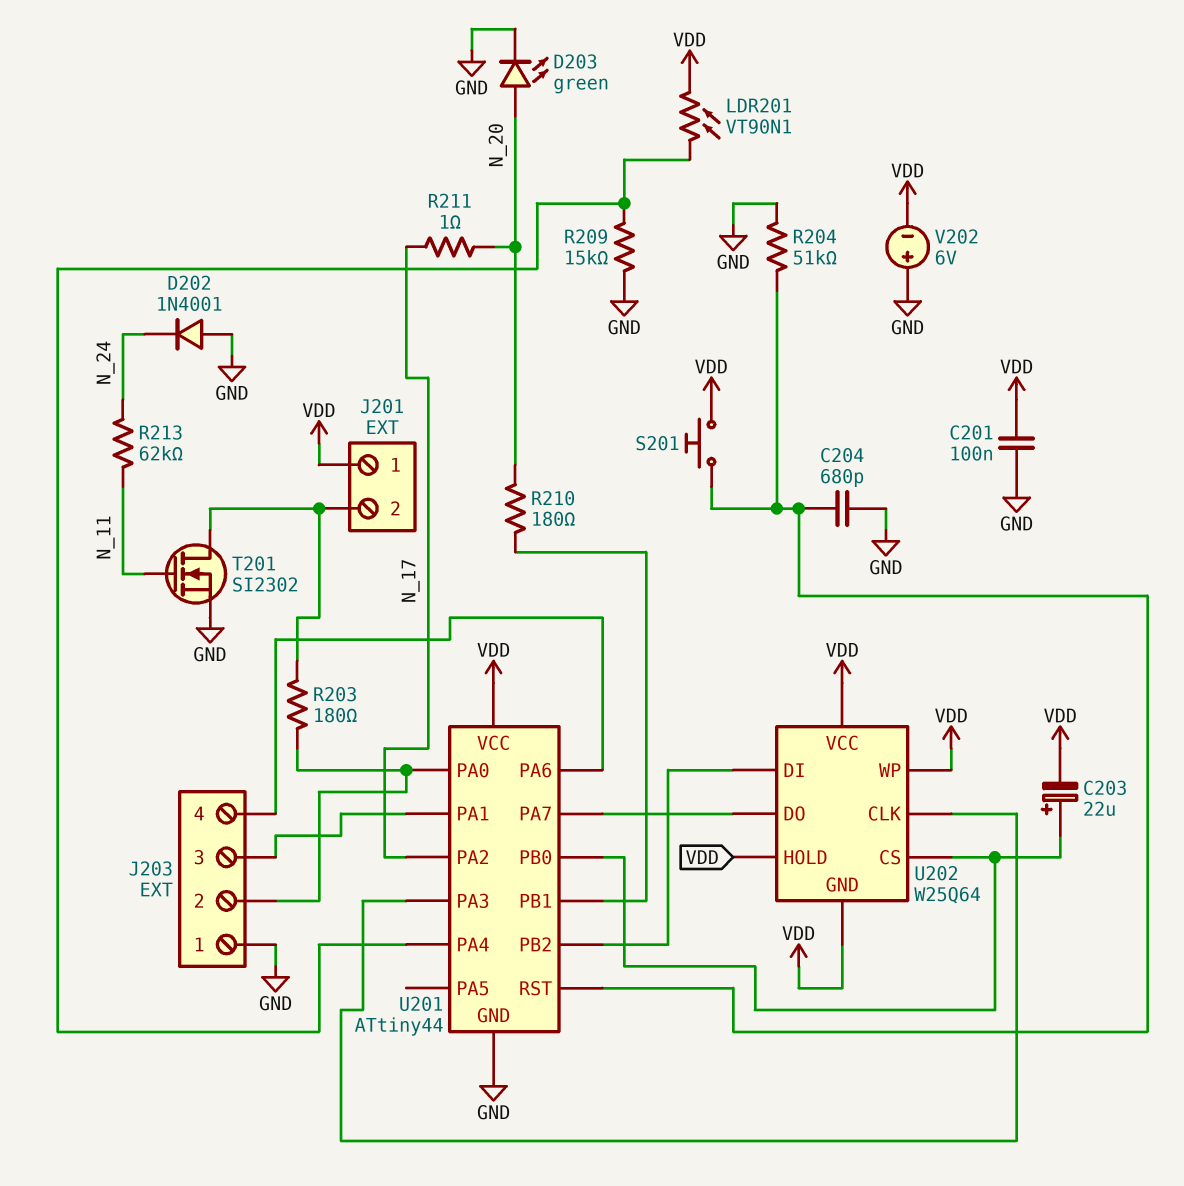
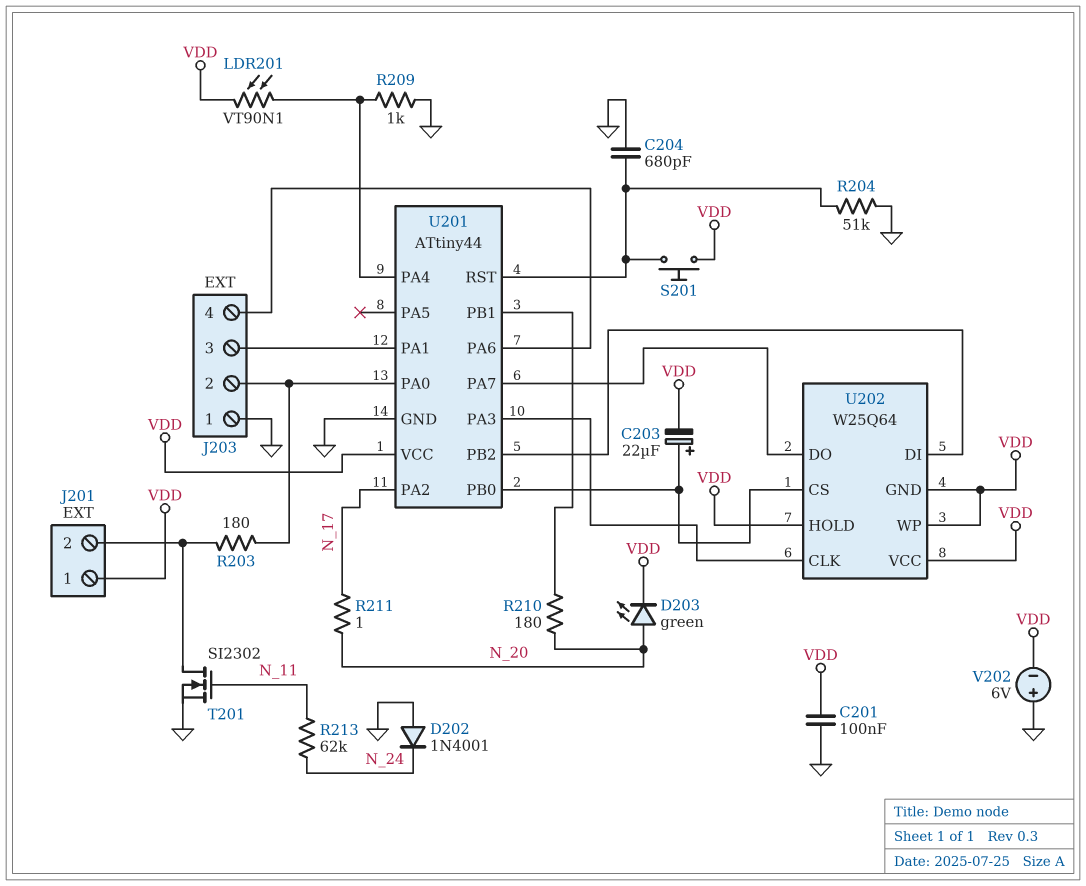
D203: LED green (A N_20, K GND) -> LED green (A N_20, K VDD)
R209: 15k (GND, U201/PA4) -> 1k (GND, U201/PA4)

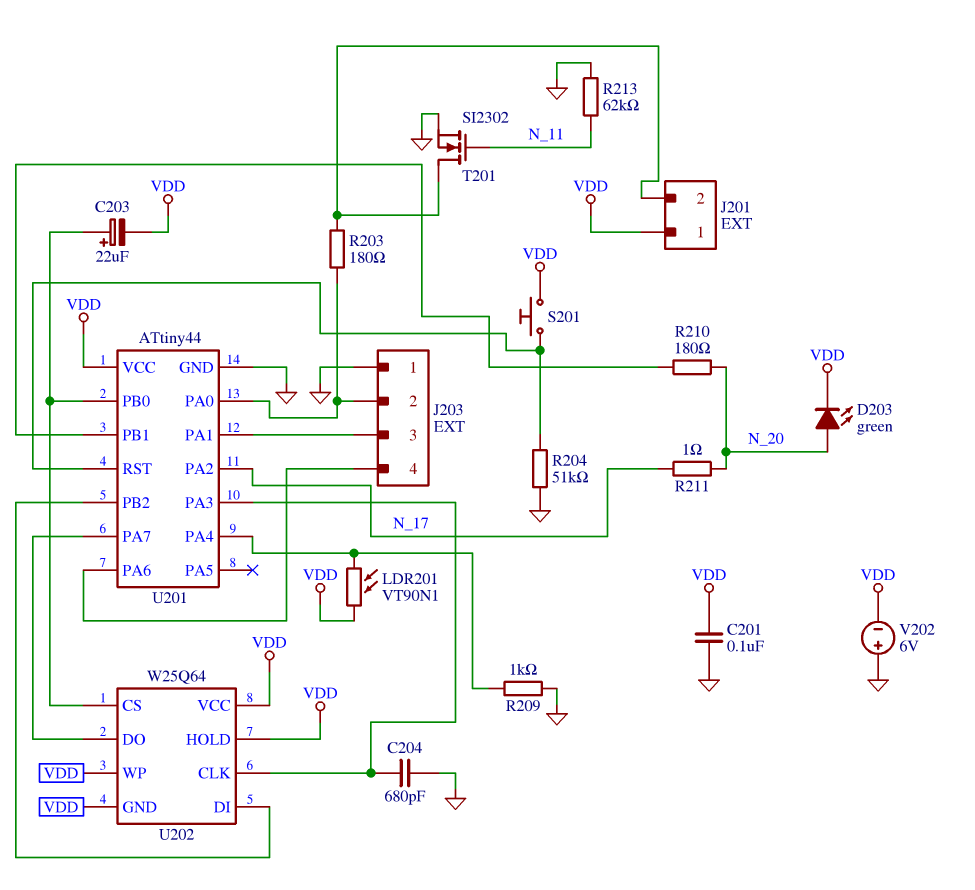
C204: 680pF (GND, U201/RST) -> 680pF (GND, U201/PA3)
D202: diode 1N4001 (A GND, K N_24) -> none
R213: 62k (N_11, N_24) -> 62k (GND, N_11)

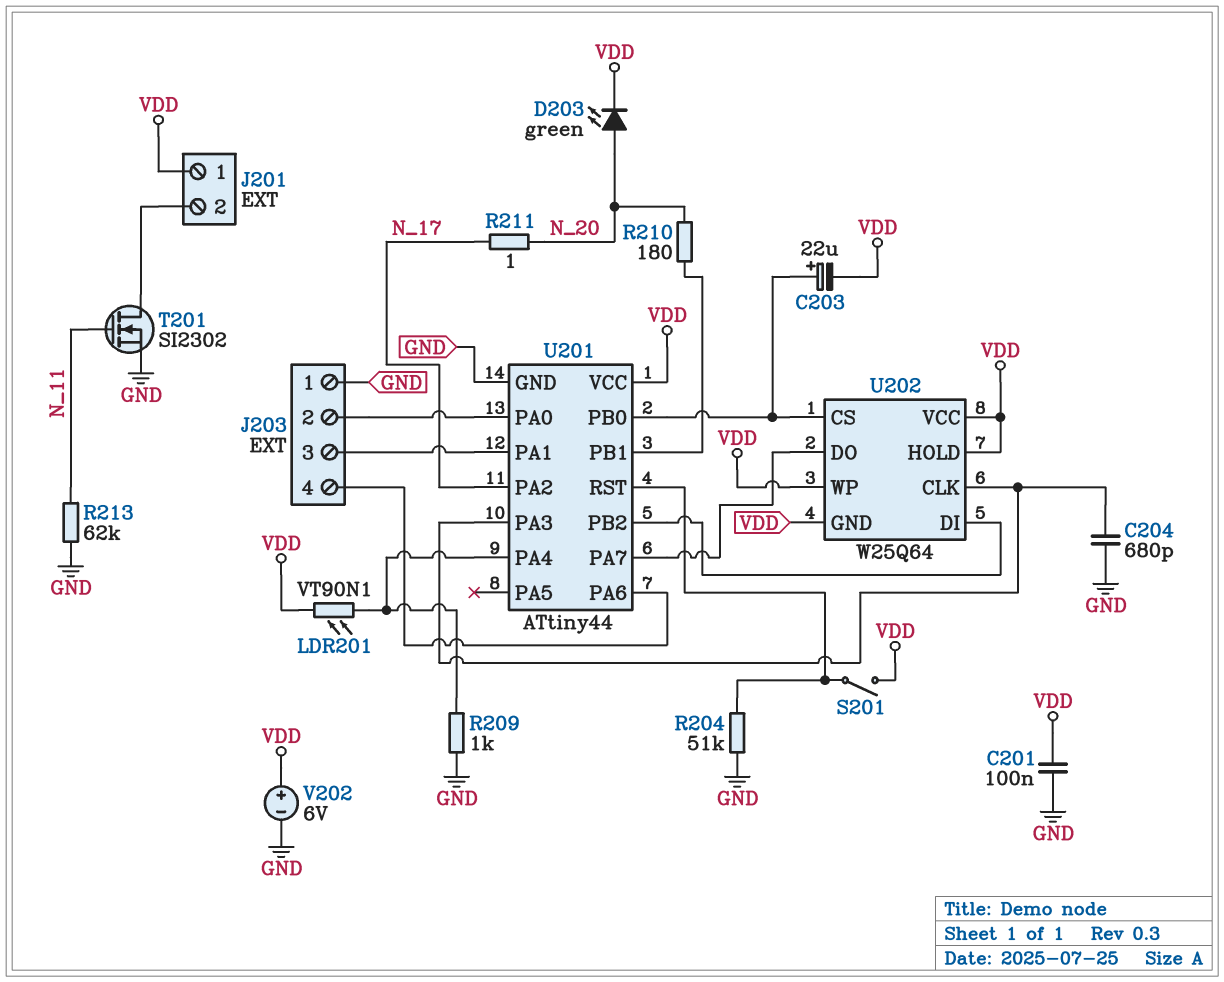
R203: 180 (J201/2, J203/2) -> none
S201: button (U201/RST, VDD) -> switch (U201/RST, VDD)
V202: 6V (plus GND, minus VDD) -> 6V (plus VDD, minus GND)

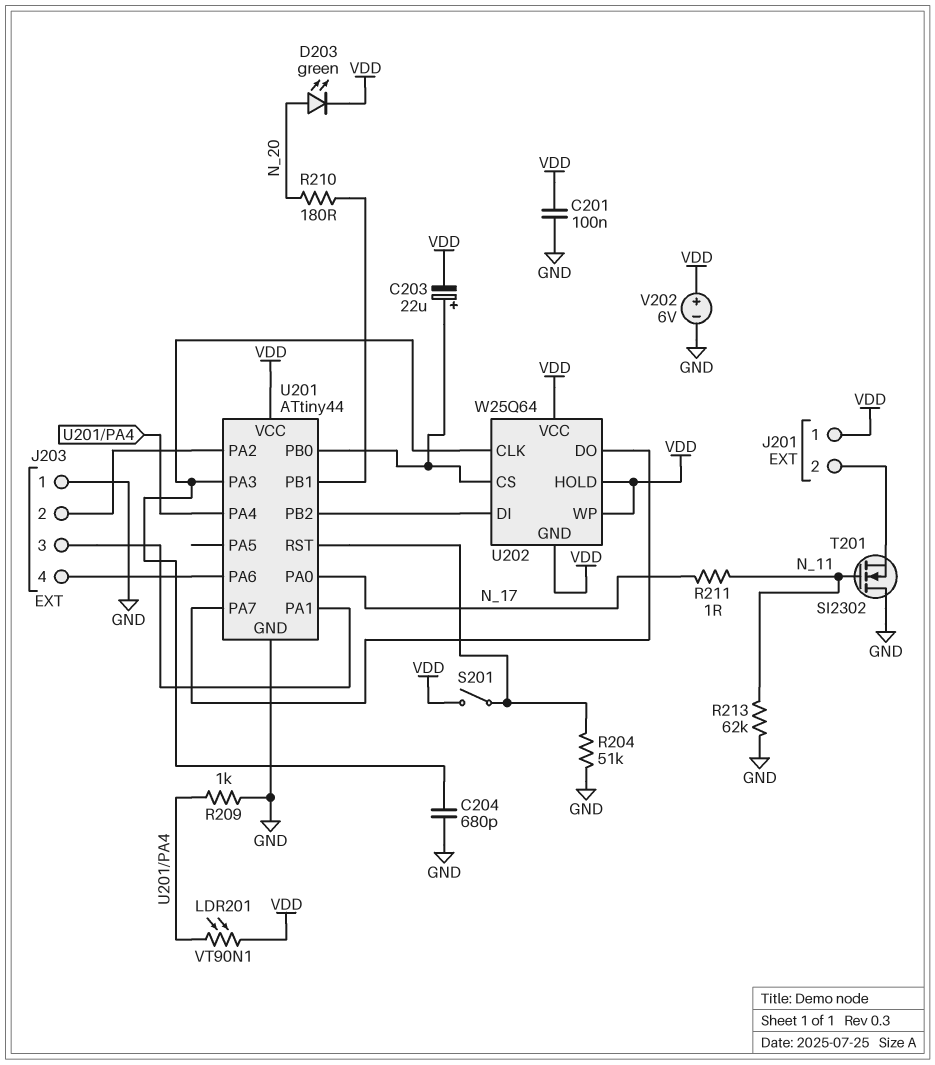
R211: 1 (N_17, N_20) -> 1 (N_11, N_17)
T201: NMOS SI2302 (G N_11, D J201/2, S GND) -> NMOS SI2302 (G N_11, D GND, S J201/2)
U201 pin PA0: J203/2 -> N_17
U201 pin PA2: N_17 -> J203/2

